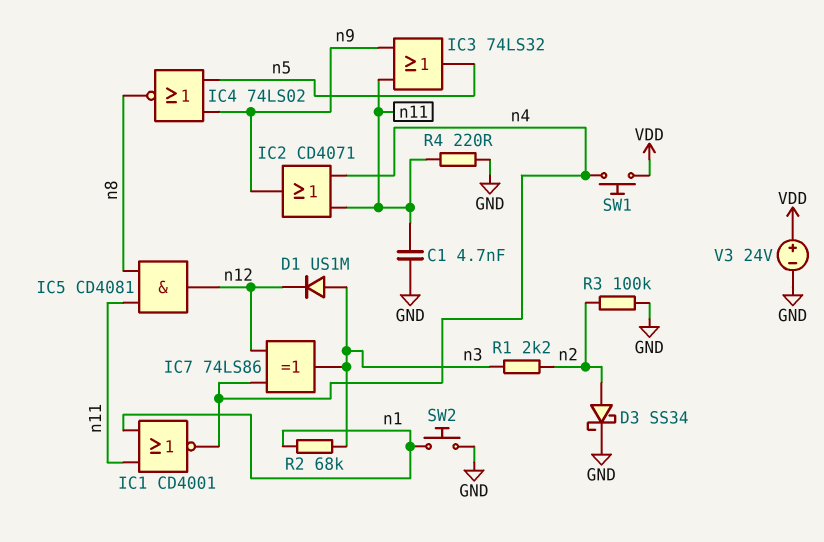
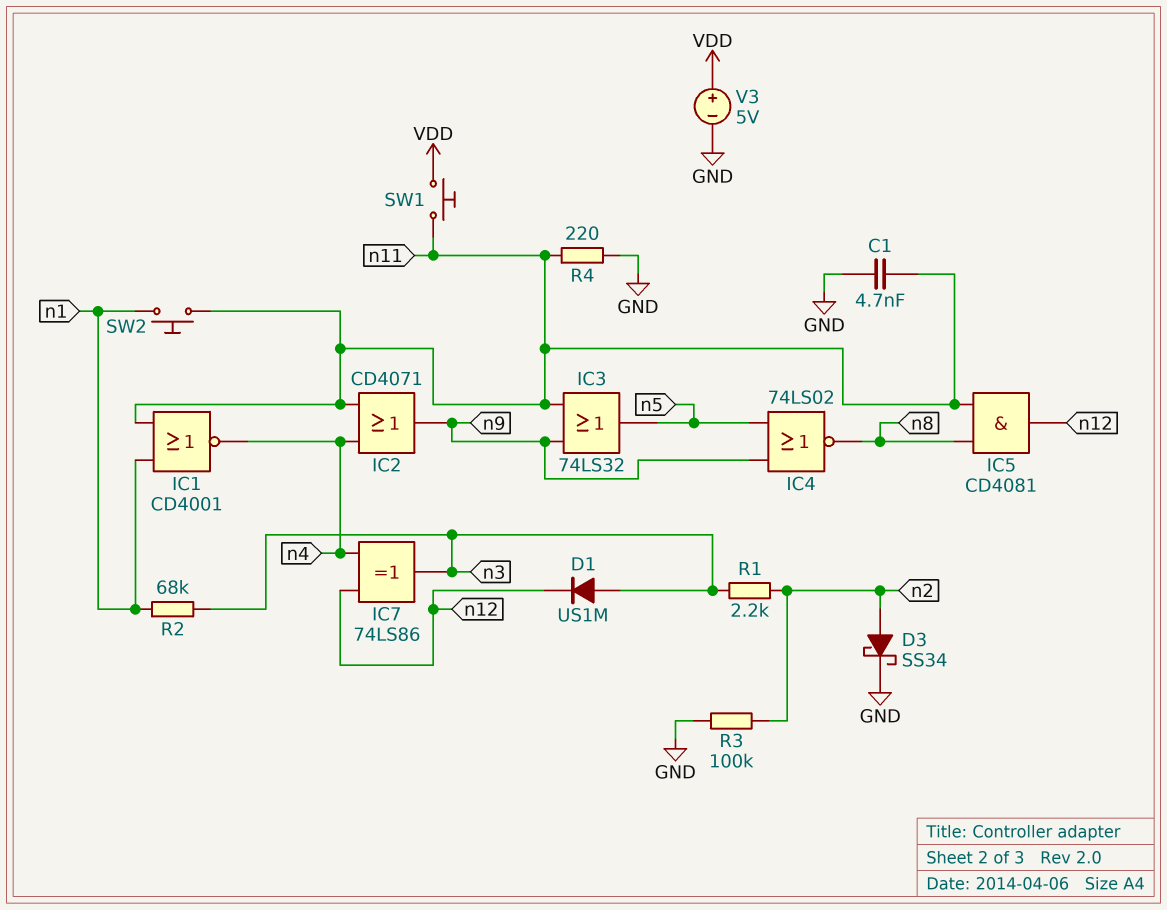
SW1: button (VDD, n4) -> button (VDD, n11)
SW2: button (GND, n1) -> button (n1, n11)
V3: 24V (plus VDD, minus GND) -> 5V (plus VDD, minus GND)

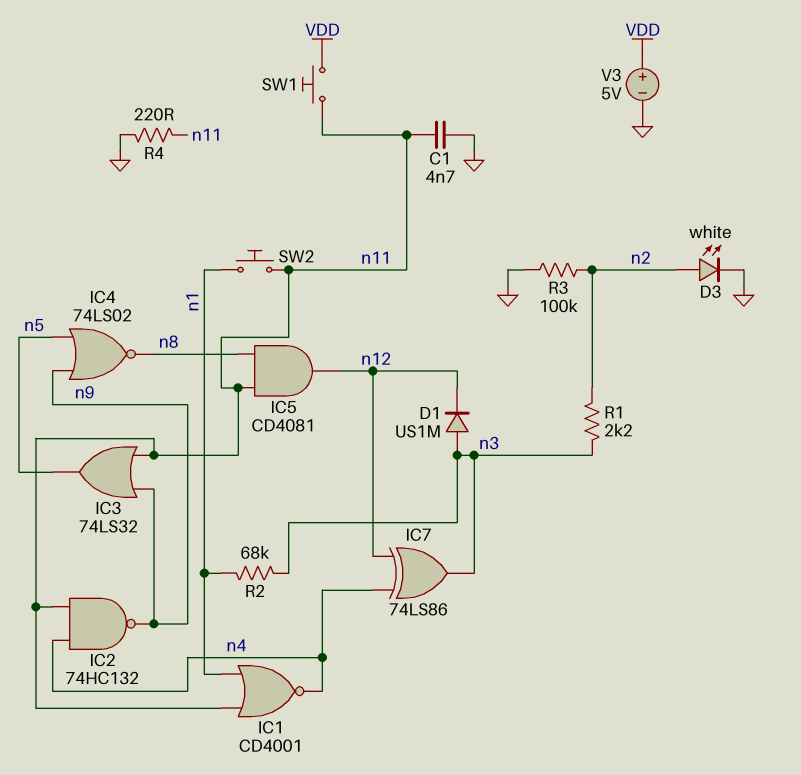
D3: schottky SS34 (A n2, K GND) -> LED white (A n2, K GND)
IC2: OR CD4071 (in n4, in n11, out n9) -> NAND 74HC132 (in n4, in n11, out n9)

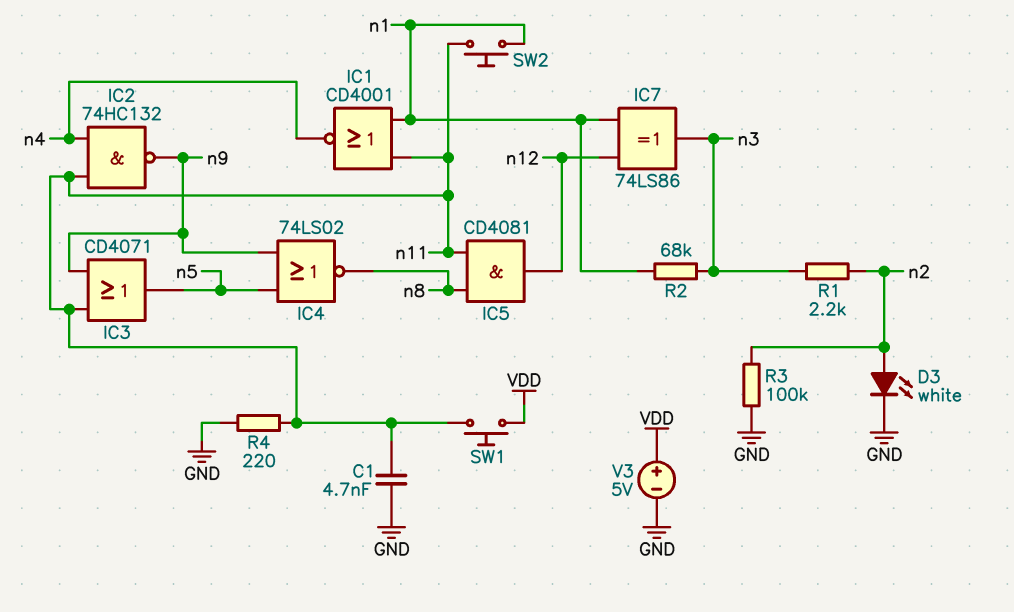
D1: diode US1M (A n3, K n12) -> none
IC3: OR 74LS32 (in n9, in n11, out n5) -> OR CD4071 (in n9, in n11, out n5)
IC7: XOR 74LS86 (in n4, in n12, out n3) -> XOR 74LS86 (in n1, in n12, out n3)

